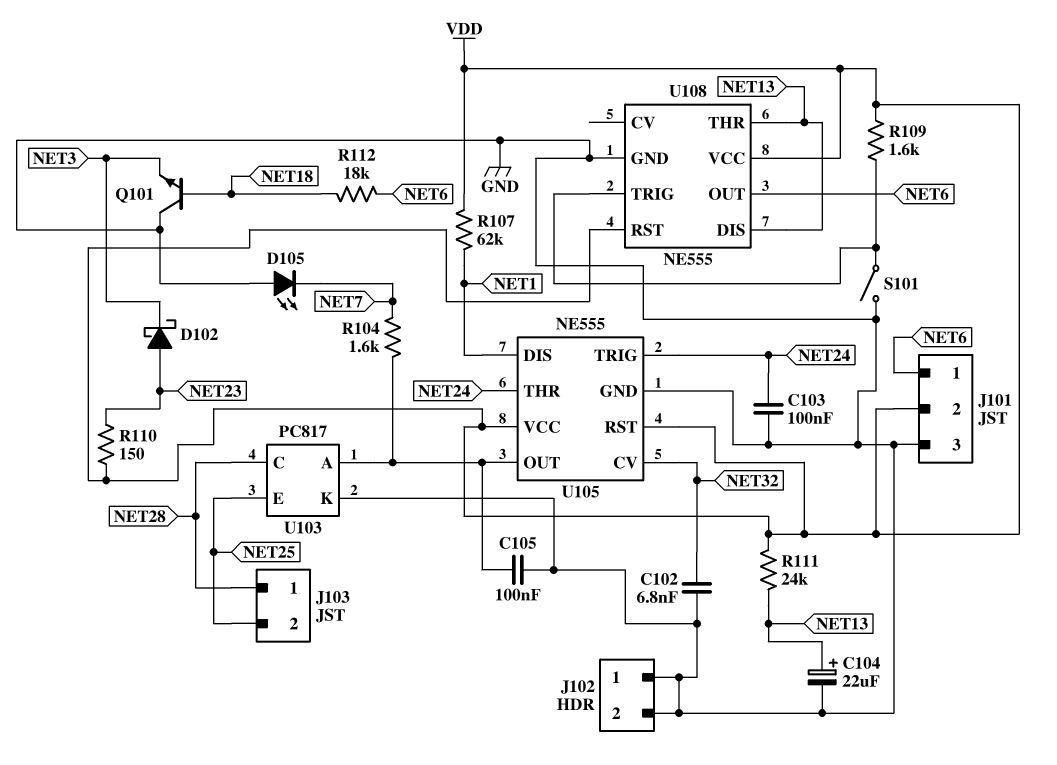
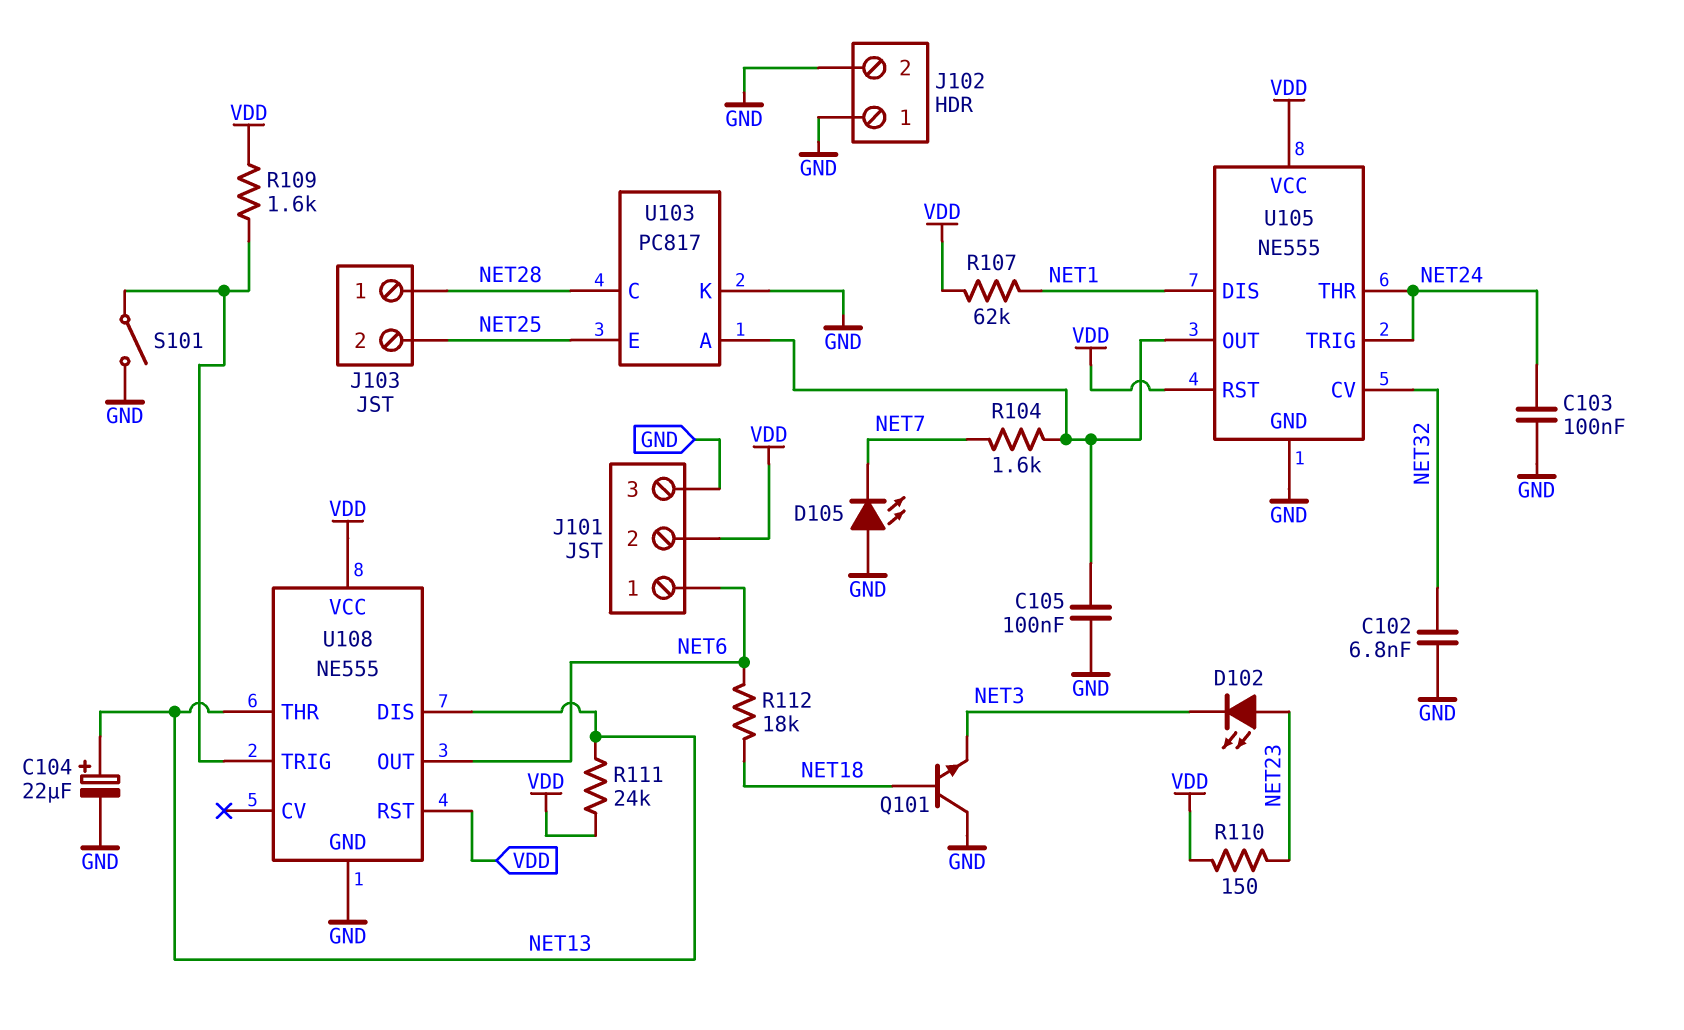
D102: schottky (A NET23, K NET3) -> LED (A NET23, K NET3)

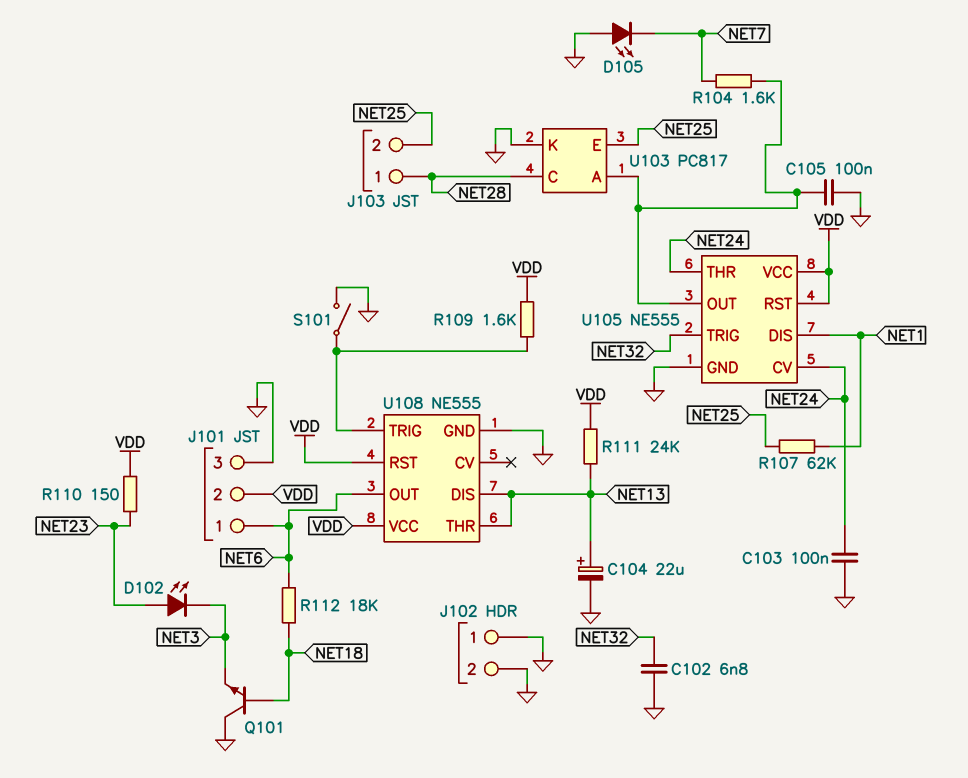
R107: 62k (NET1, VDD) -> 62k (NET1, NET25)
U105 pin CV: NET32 -> NET24
U105 pin TRIG: NET24 -> NET32

